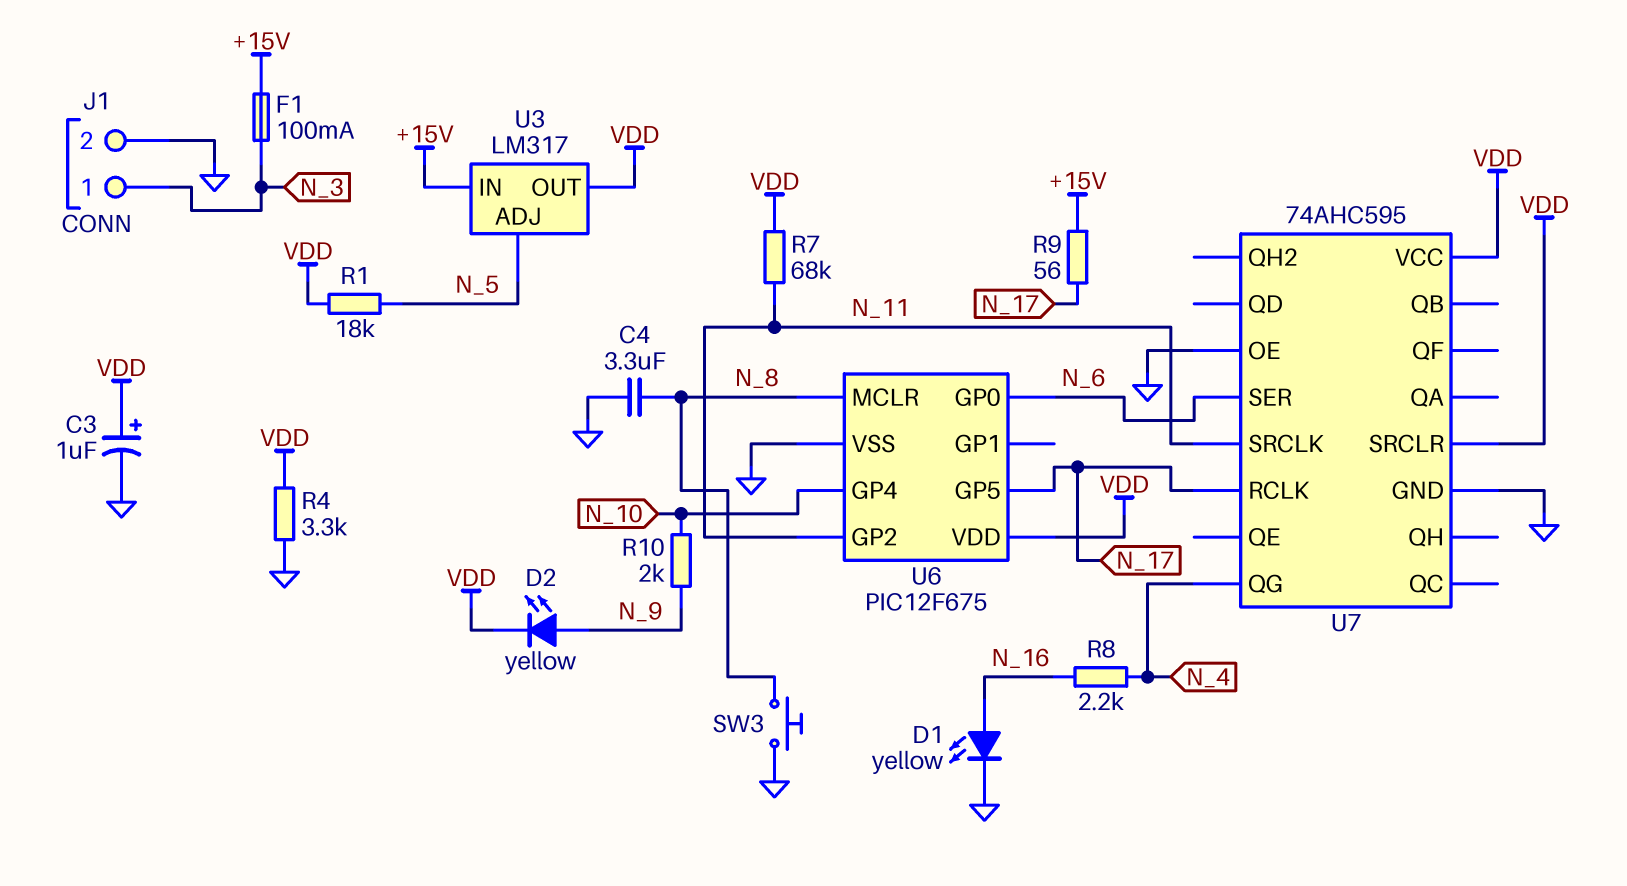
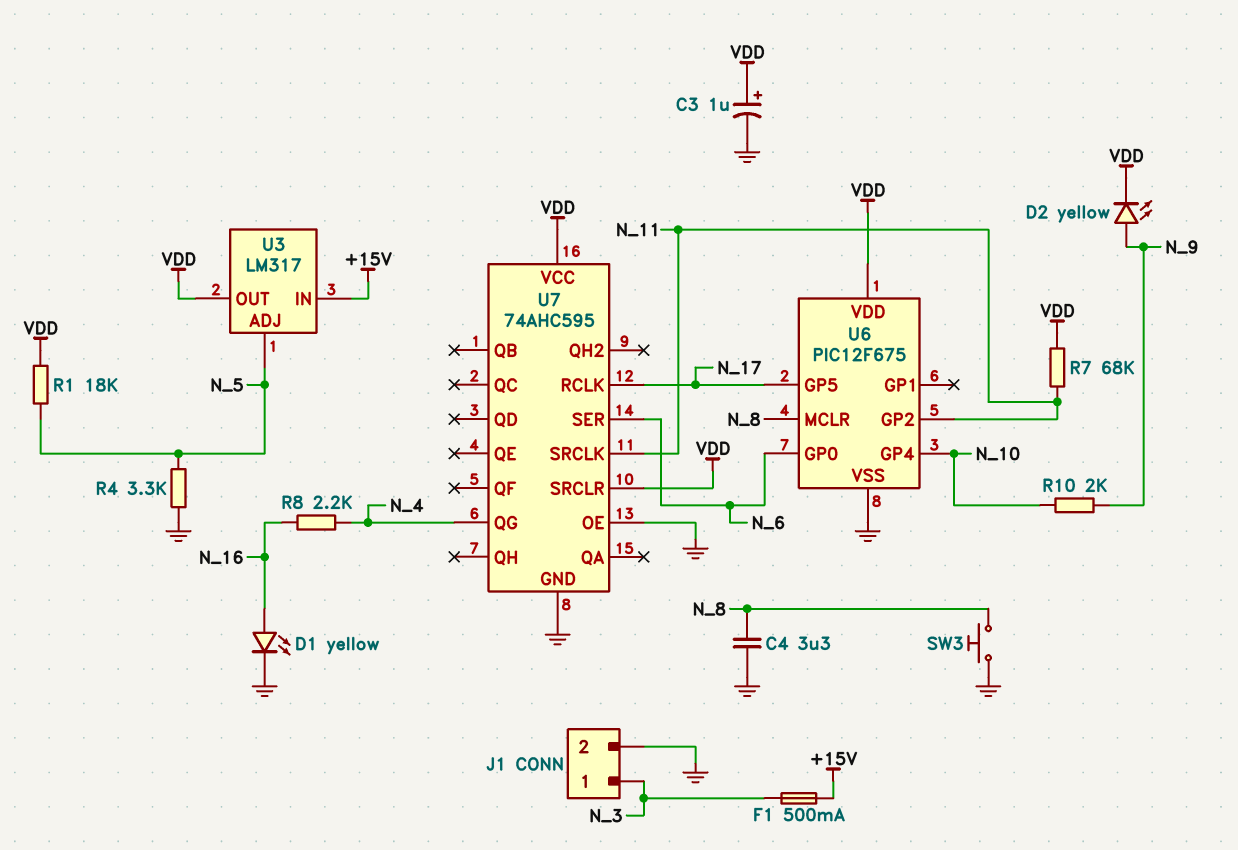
F1: 100mA (+15V, N_3) -> 500mA (+15V, N_3)
R4: 3.3k (GND, VDD) -> 3.3k (GND, N_5)
R9: 56 (+15V, N_17) -> none

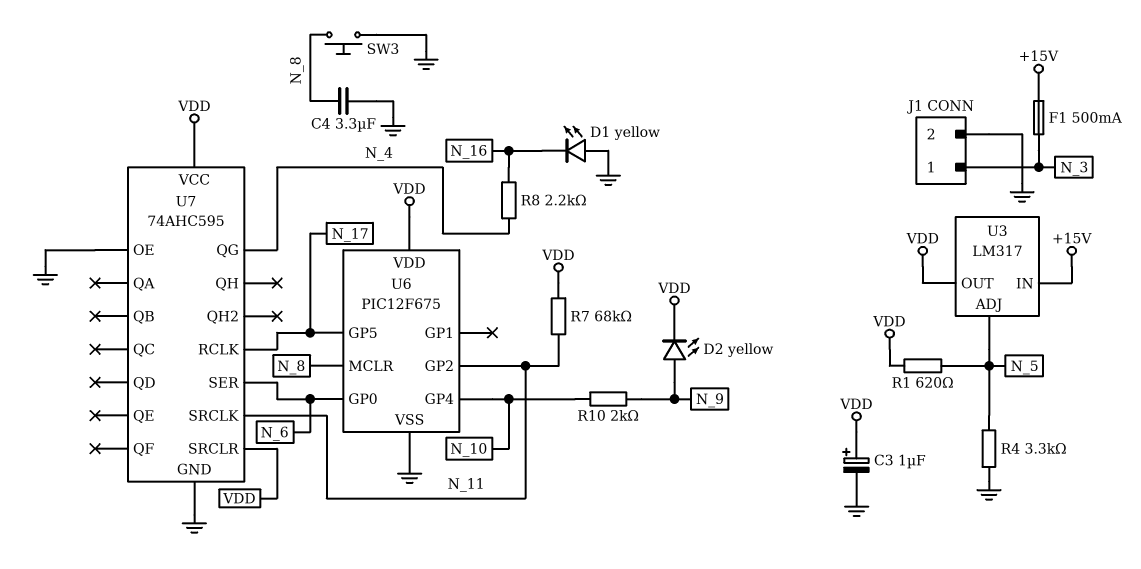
D1: LED yellow (A N_16, K GND) -> LED yellow (A GND, K N_16)
R1: 18k (N_5, VDD) -> 620 (N_5, VDD)

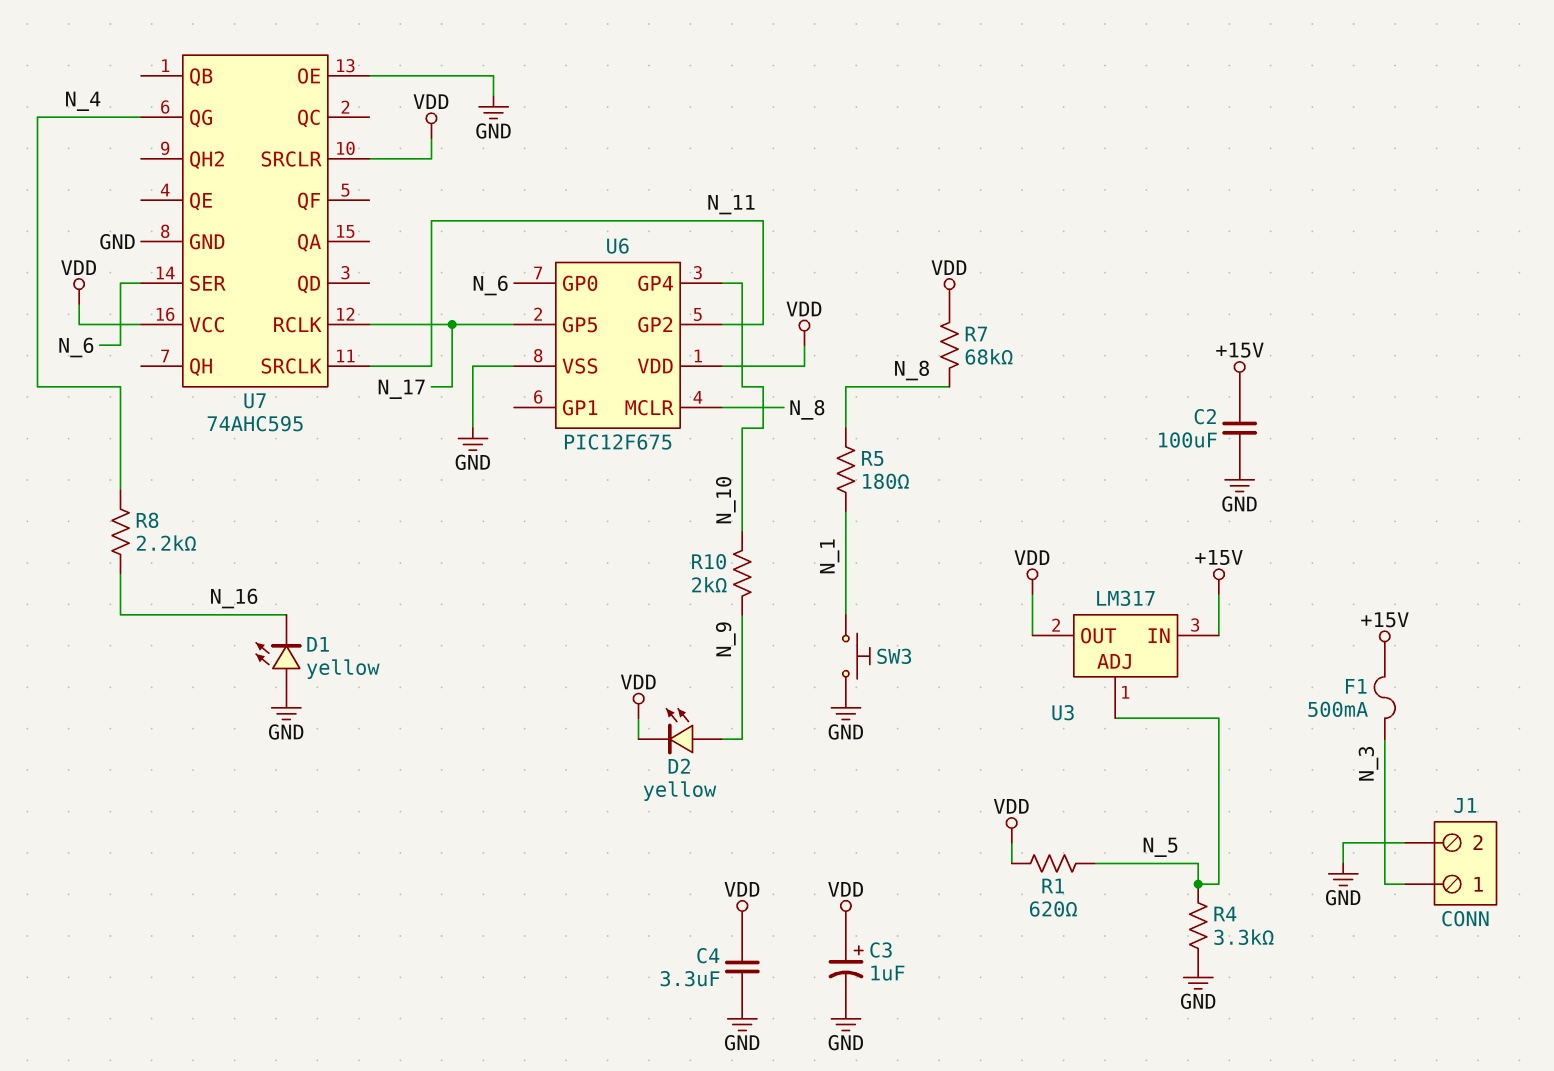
C2: none -> 100uF (+15V, GND)
C4: 3.3uF (GND, N_8) -> 3.3uF (GND, VDD)
R5: none -> 180 (N_1, N_8)
R7: 68k (N_11, VDD) -> 68k (N_8, VDD)
SW3: button (GND, N_8) -> button (GND, N_1)

